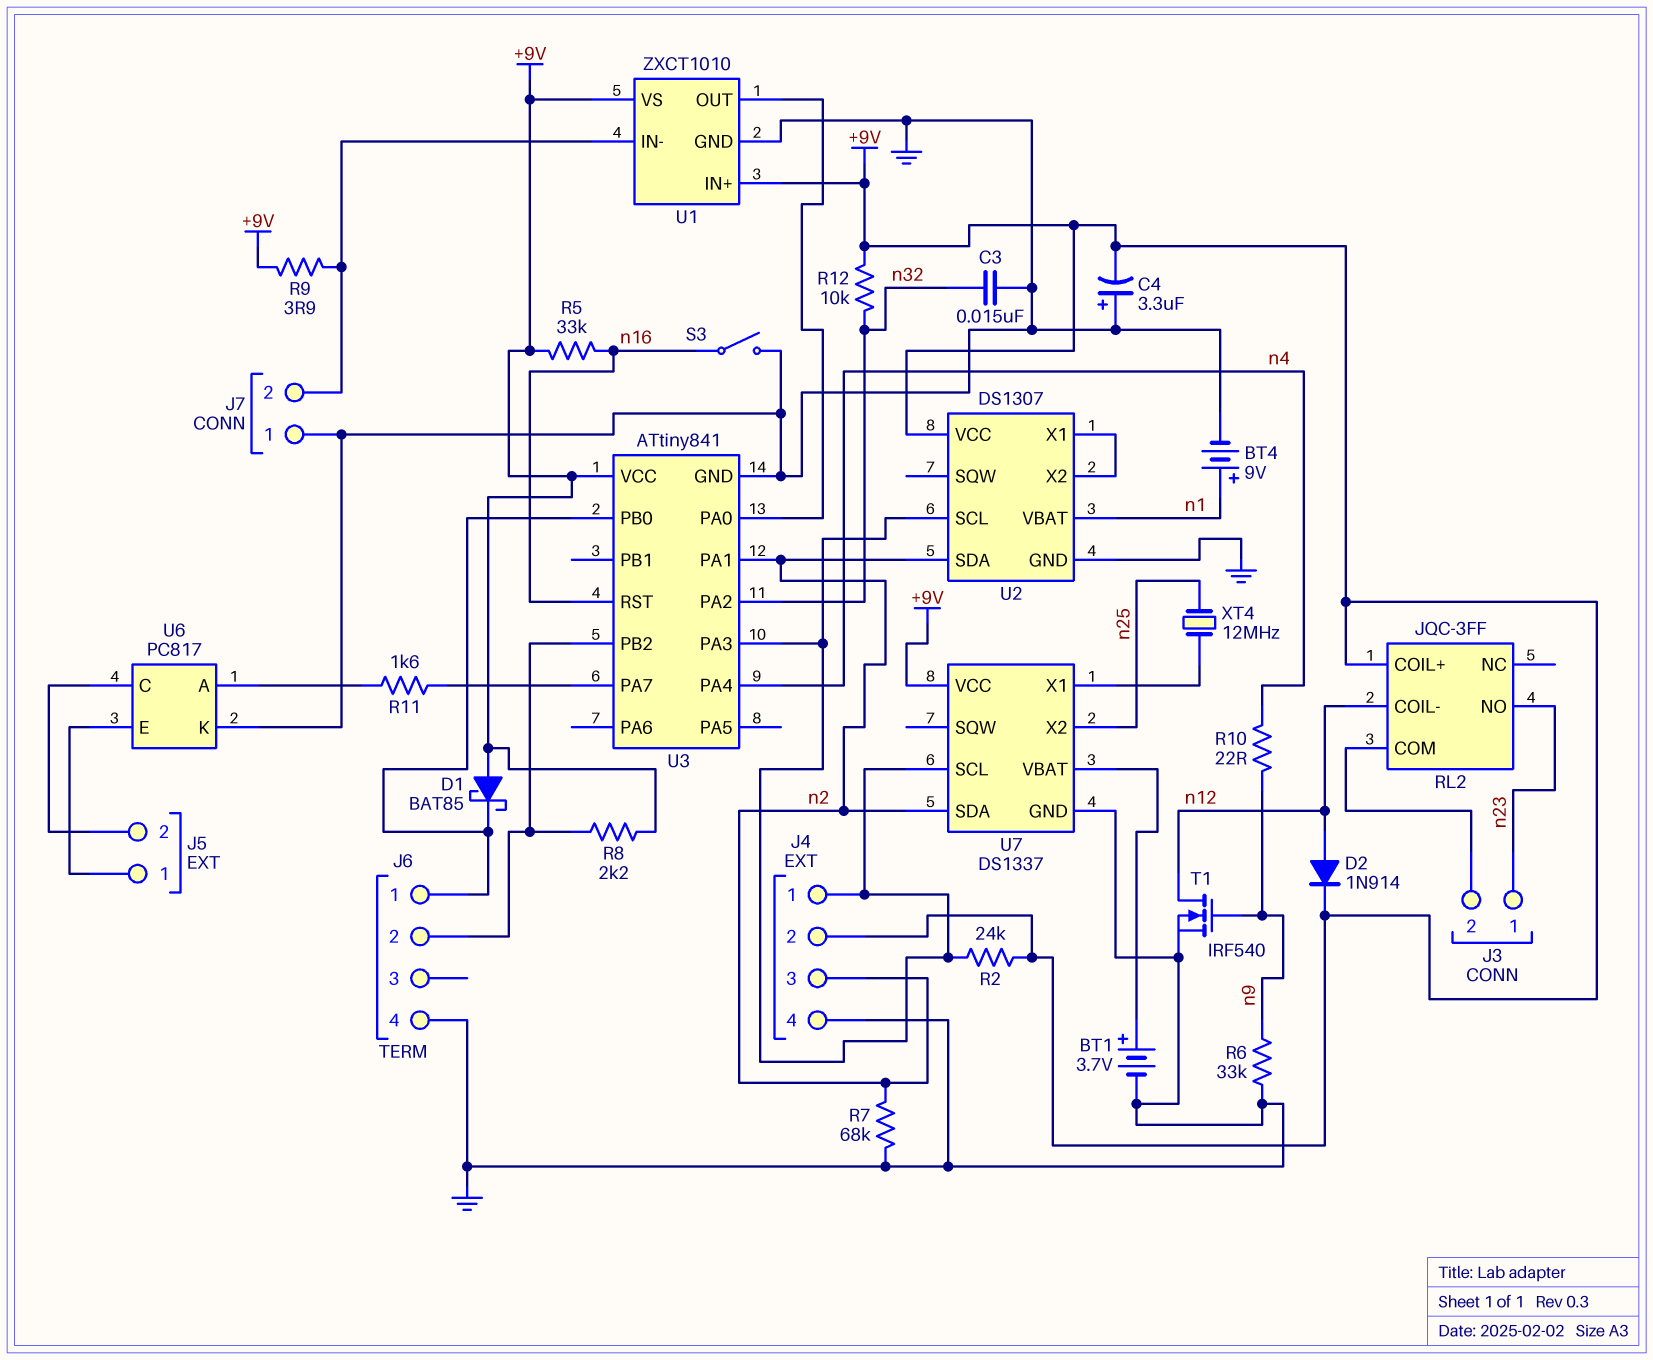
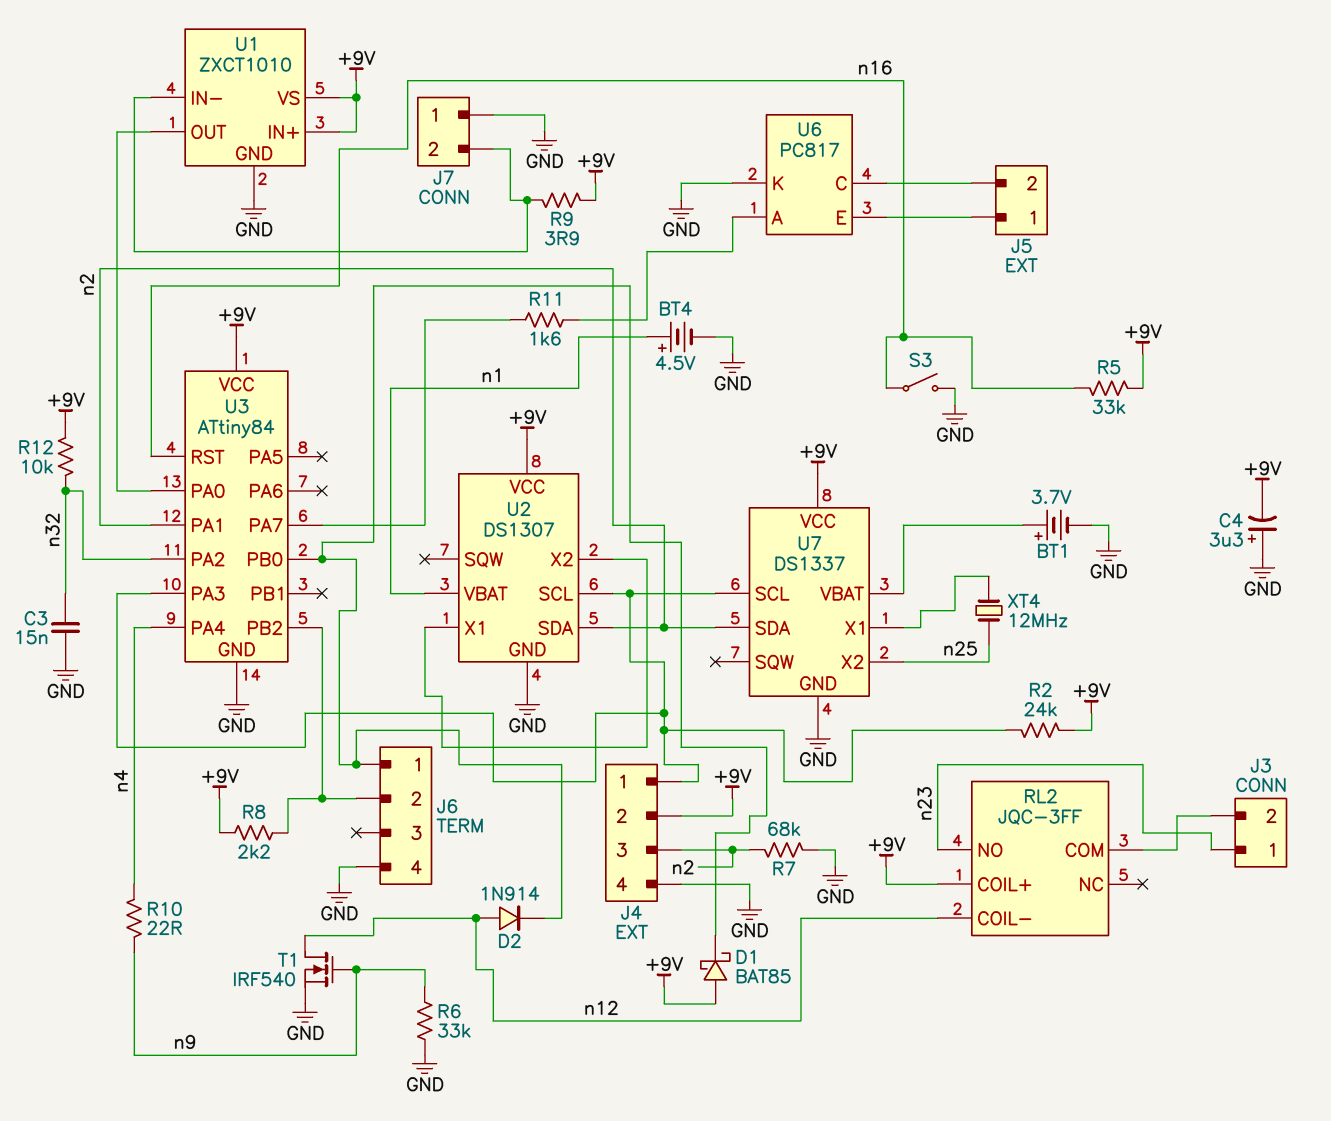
BT4: 9V (plus n1, minus GND) -> 4.5V (plus n1, minus GND)
D2: diode 1N914 (A n12, K +9V) -> diode 1N914 (A n12, K J6/1)
U3: ATtiny841 -> ATtiny84

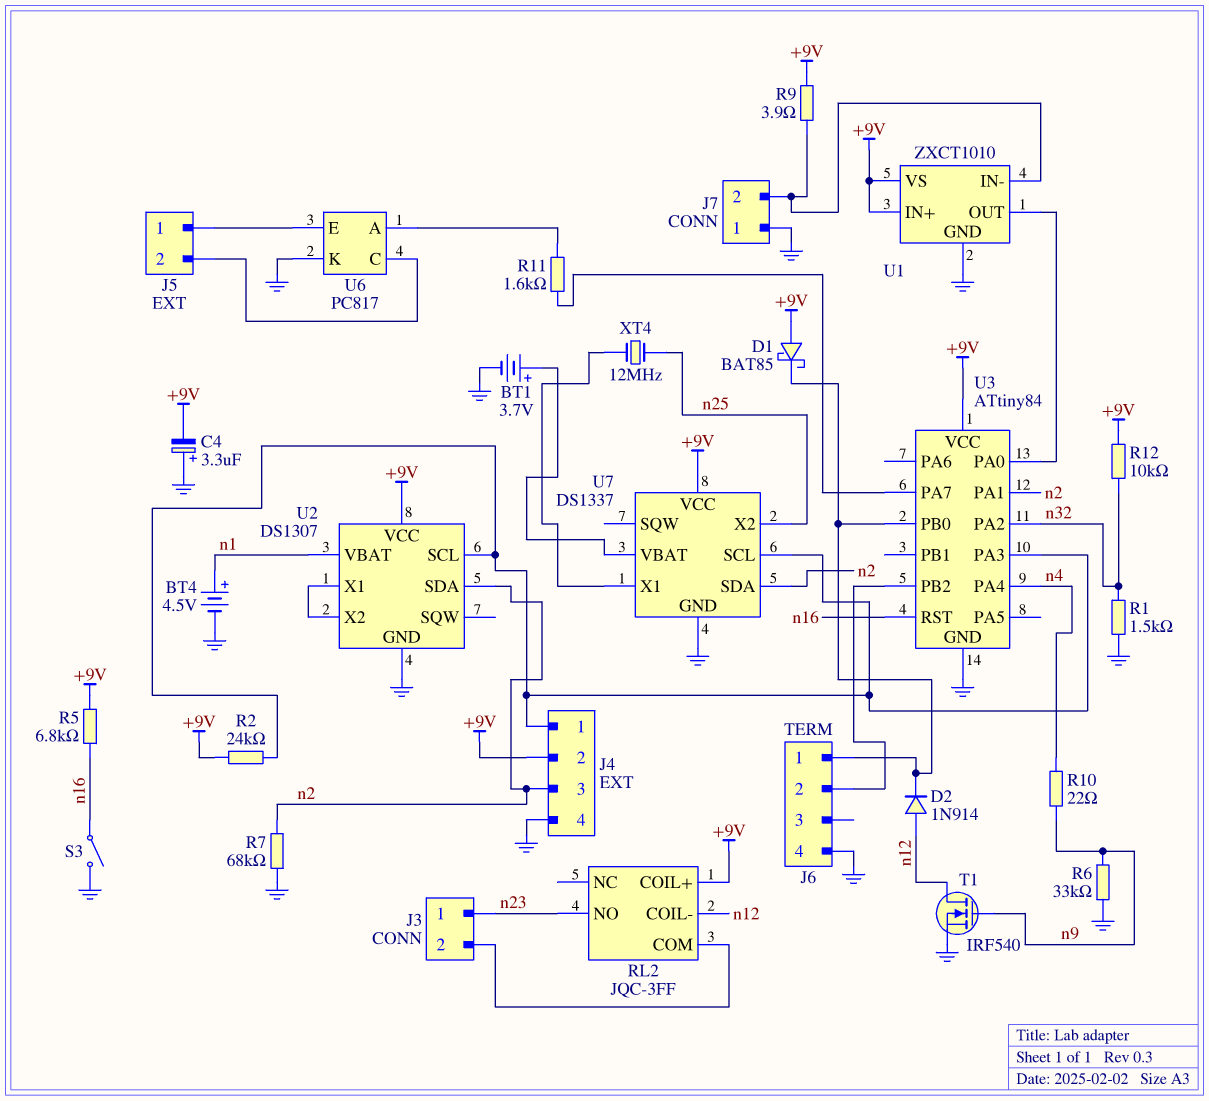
C3: 15nF (GND, n32) -> none
R1: none -> 1.5k (GND, n32)
R5: 33k (+9V, n16) -> 6.8k (+9V, n16)
R8: 2.2k (+9V, J6/2) -> none

